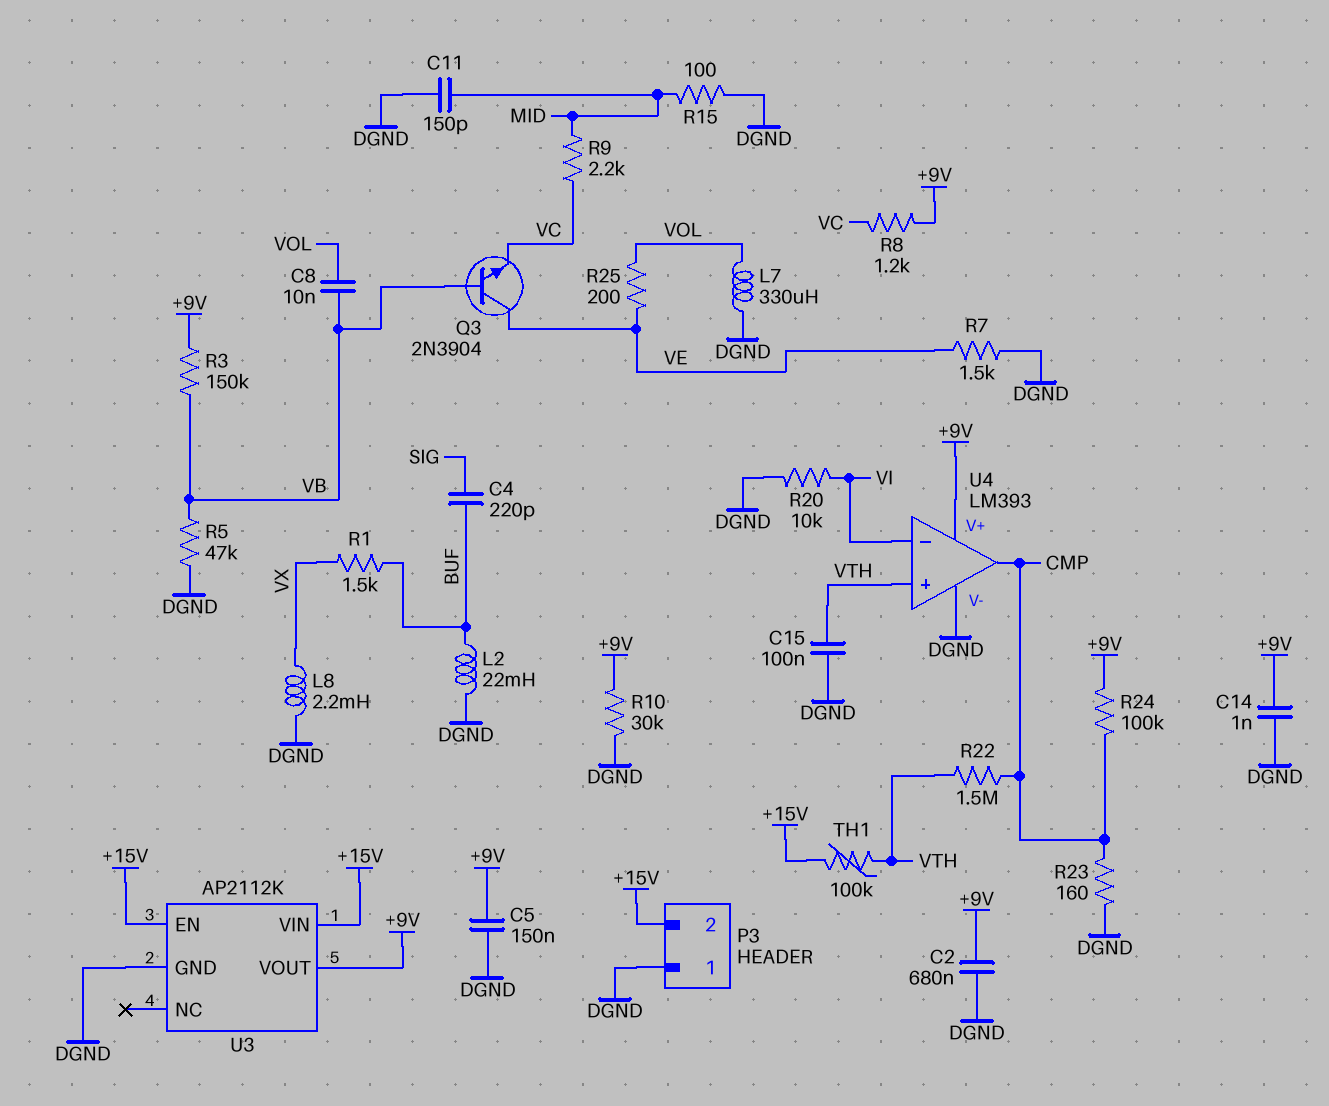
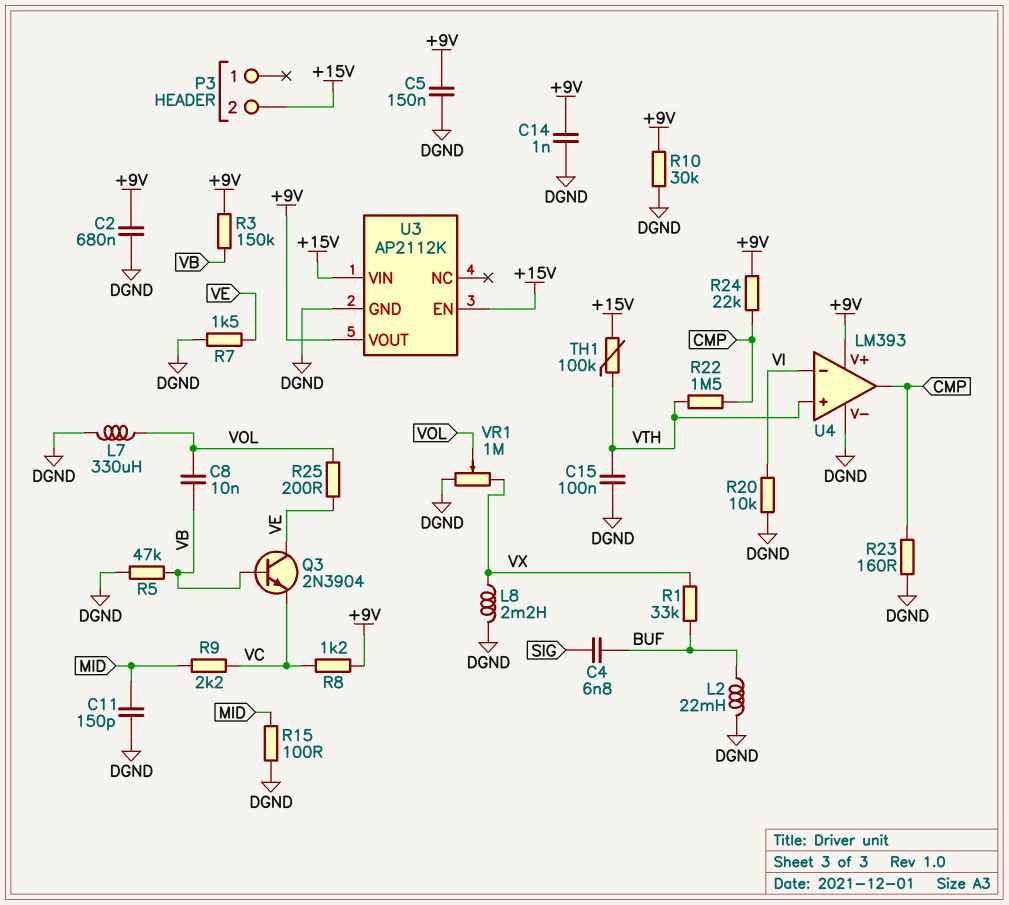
C4: 220pF (BUF, SIG) -> 6.8nF (BUF, SIG)
P3 pin 1: DGND -> none
R1: 1.5k (BUF, VX) -> 33k (BUF, VX)
R24: 100k (+9V, CMP) -> 22k (+9V, CMP)
VR1: none -> 1M (DGND, VX, wiper VOL)

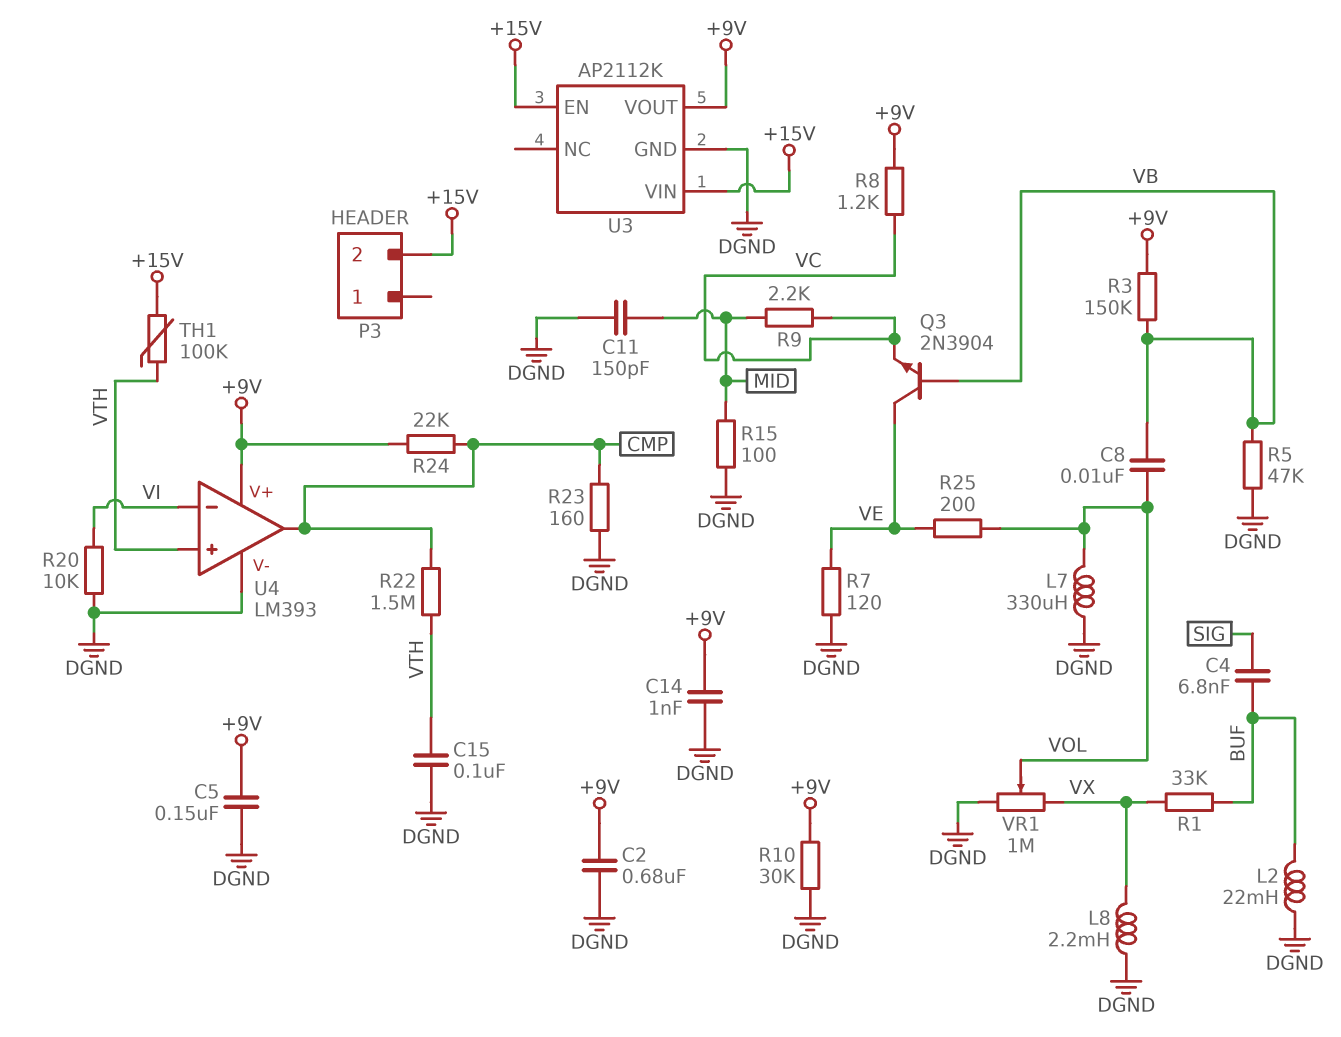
R7: 1.5k (DGND, VE) -> 120 (DGND, VE)

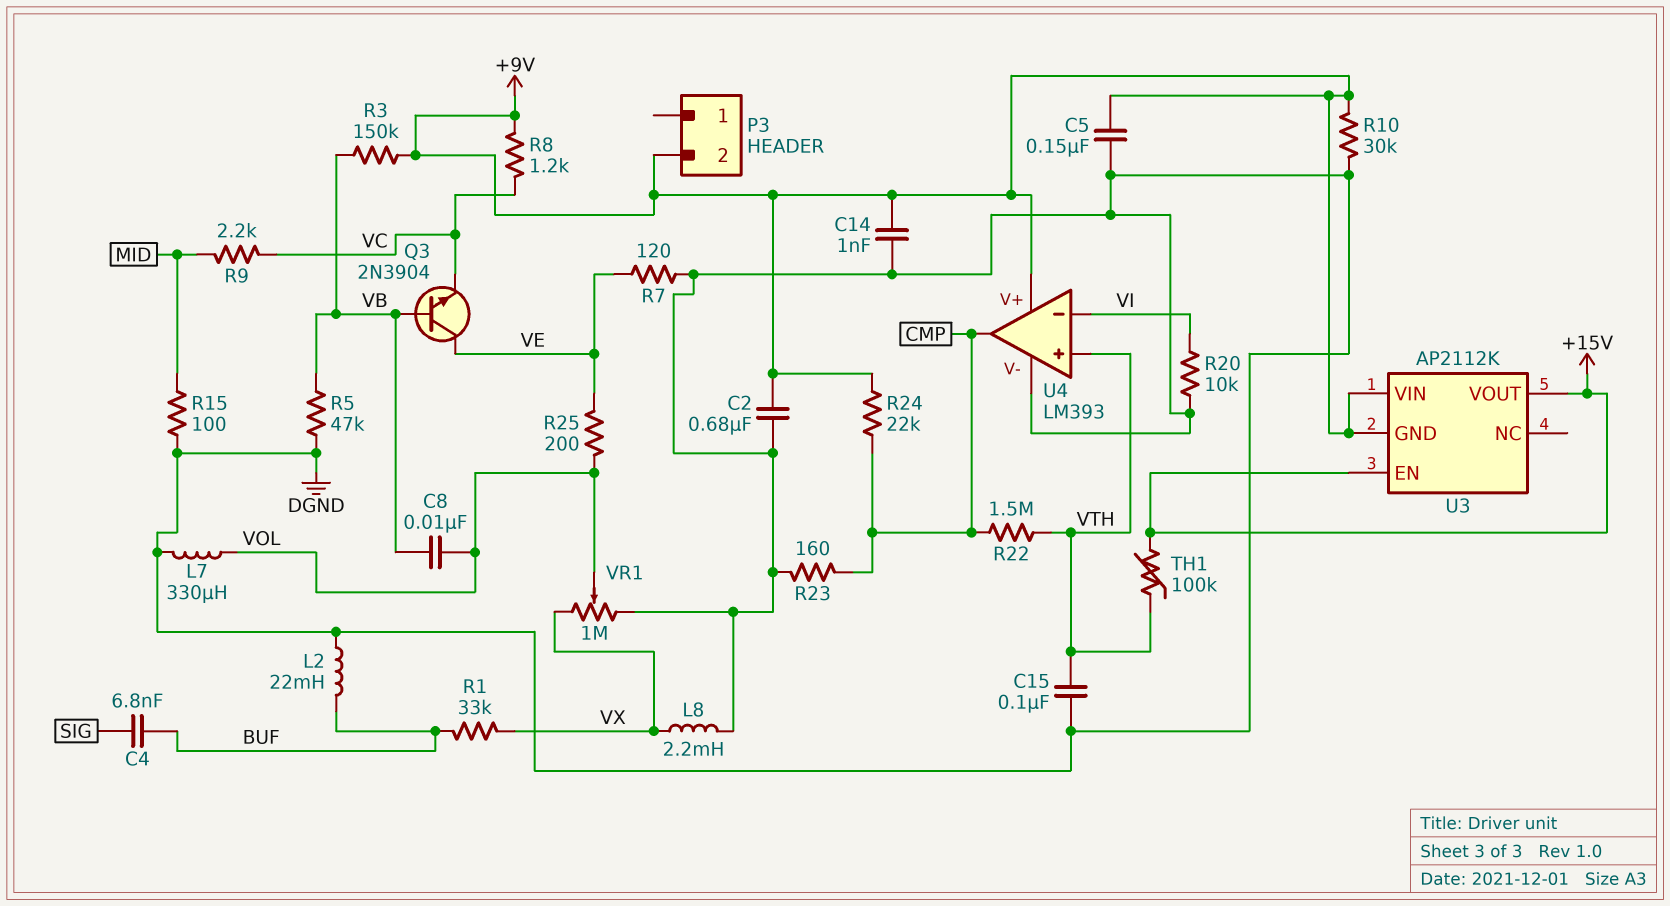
C11: 150pF (DGND, MID) -> none
P3 pin 2: +15V -> +9V
U3 pin GND: DGND -> +9V
U3 pin VIN: +15V -> +9V
U3 pin VOUT: +9V -> +15V

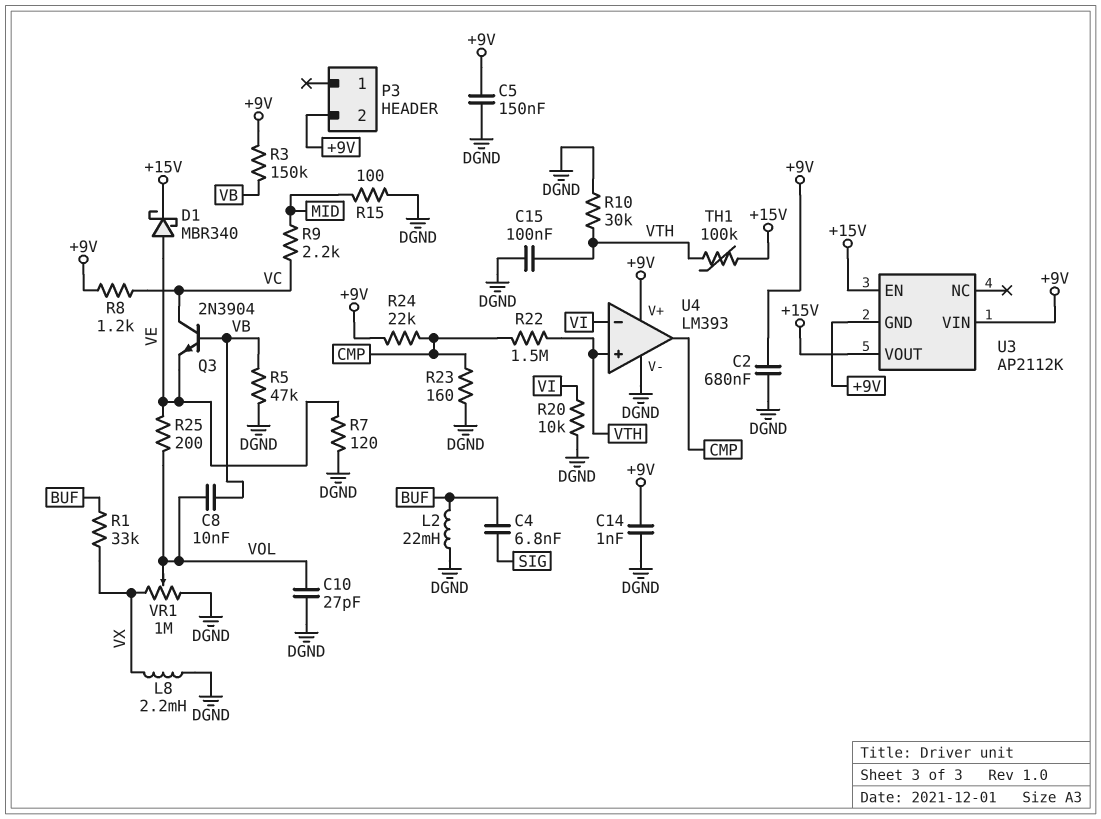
C10: none -> 27pF (DGND, VOL)
D1: none -> schottky MBR340 (A VE, K +15V)
L7: 330uH (DGND, VOL) -> none
Q3: NPN 2N3904 (B VB, C VE, E VC) -> NPN 2N3904 (B VB, C VC, E VE)
R10: 30k (+9V, DGND) -> 30k (DGND, VTH)

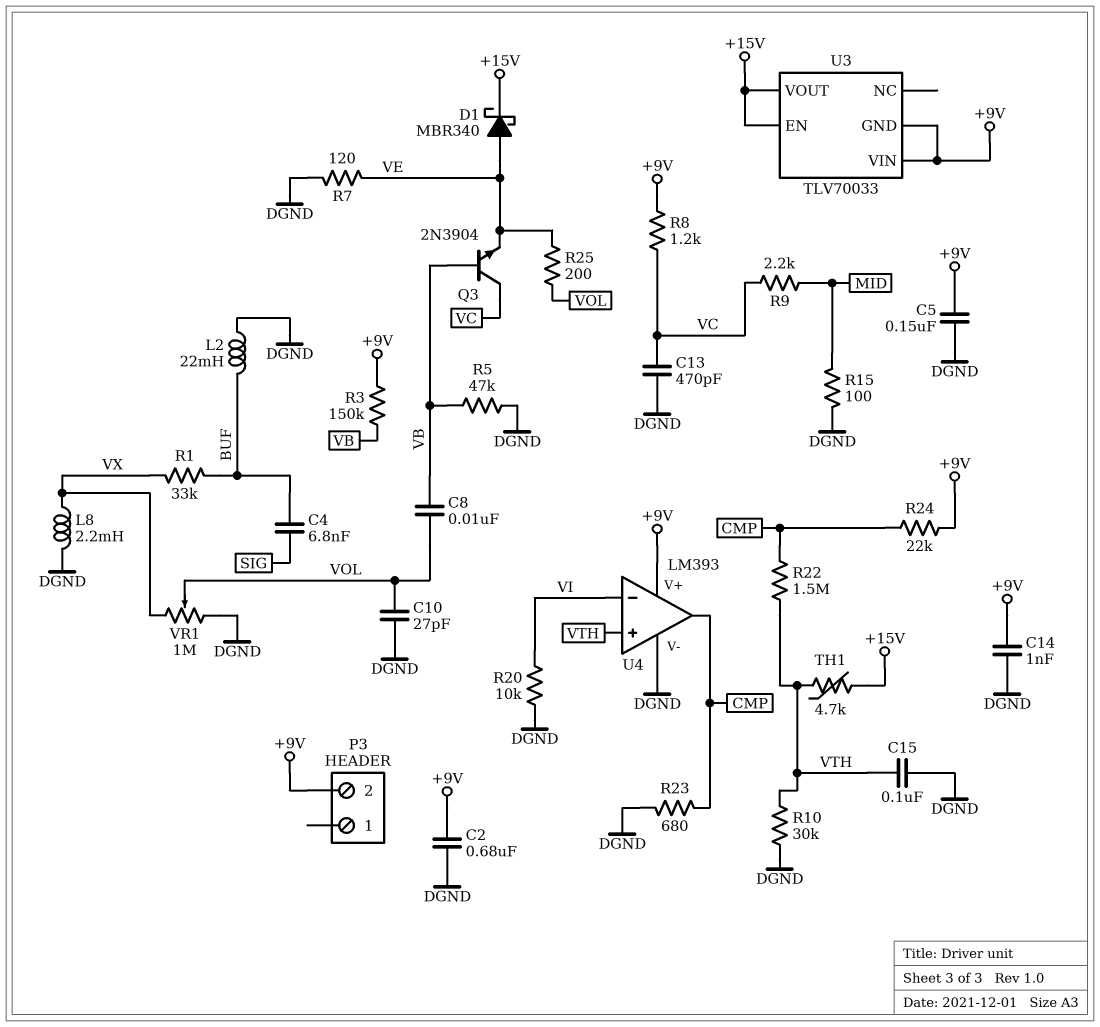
C13: none -> 470pF (DGND, VC)
R23: 160 (CMP, DGND) -> 680 (CMP, DGND)
TH1: 100k (+15V, VTH) -> 4.7k (+15V, VTH)
U3: AP2112K -> TLV70033

